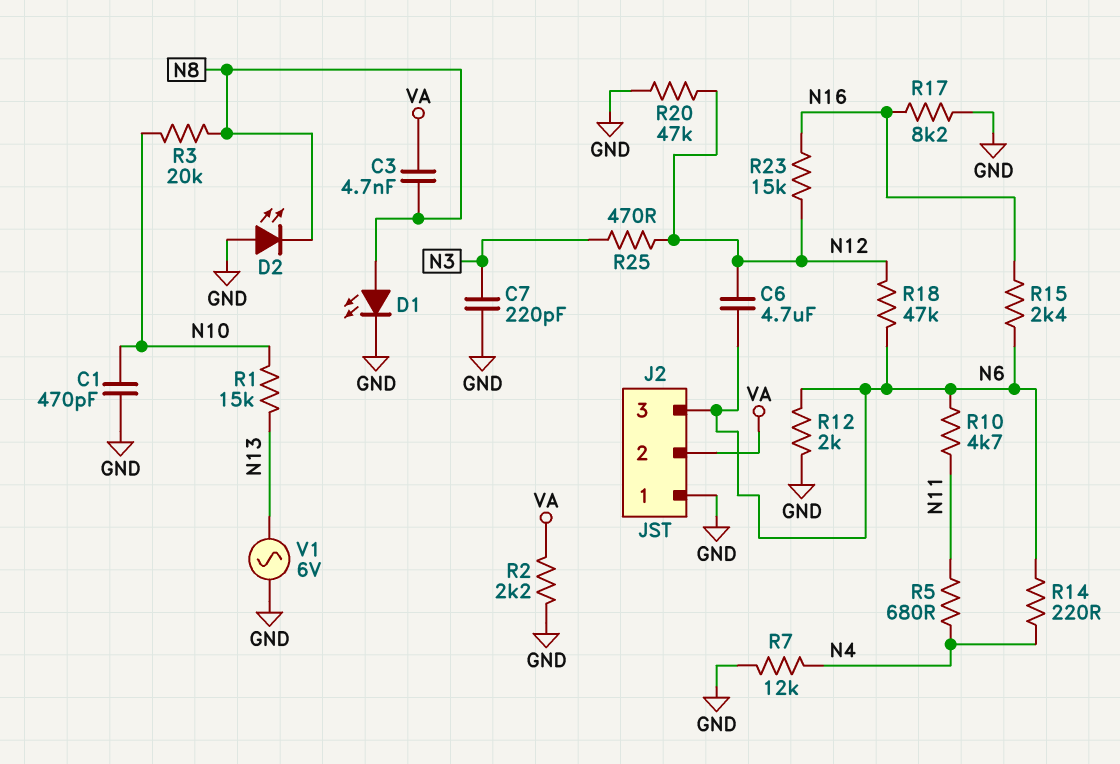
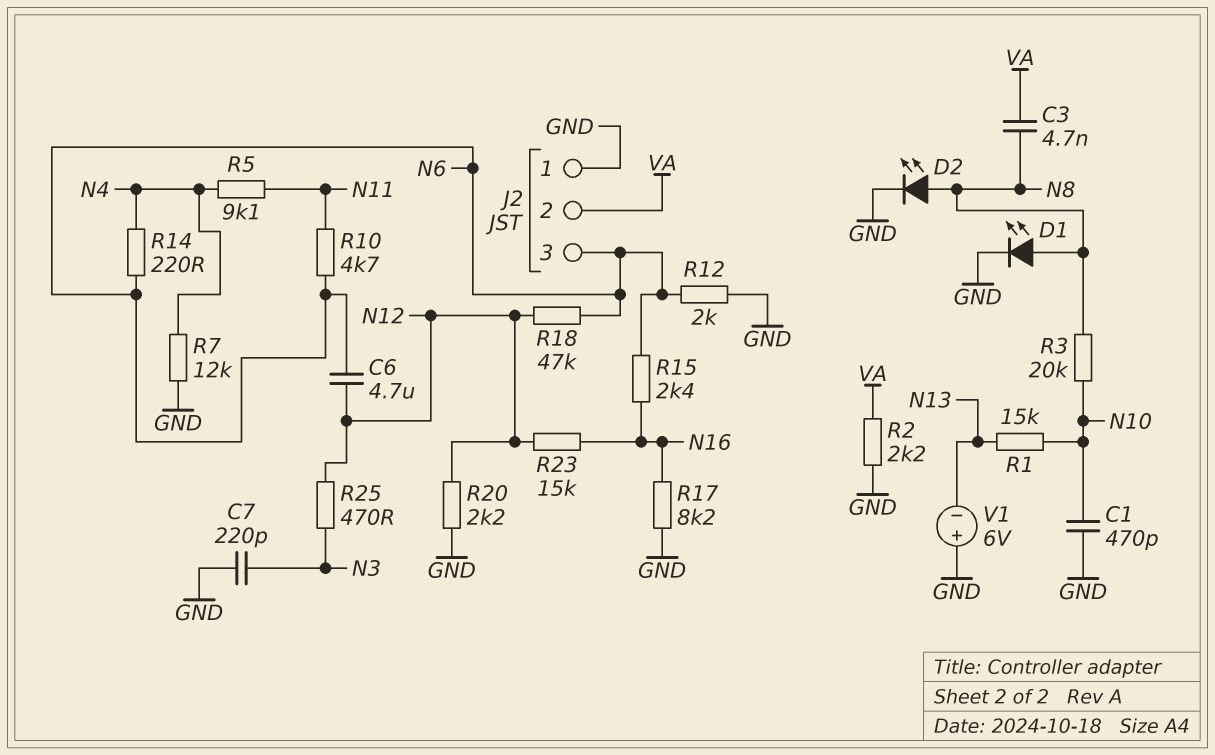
D2: LED (A GND, K N8) -> LED (A N8, K GND)
R5: 680 (N4, N11) -> 9.1k (N4, N11)
R20: 47k (GND, N12) -> 2.2k (GND, N12)
V1: AC 6V (GND, N13) -> 6V (plus GND, minus N13)

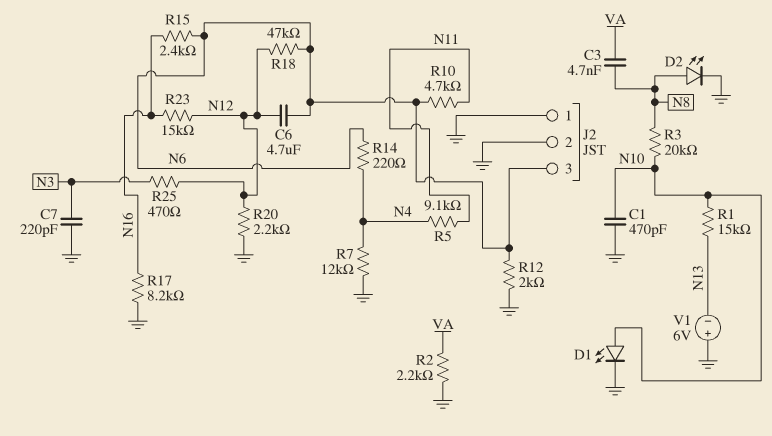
D1: LED (A N8, K GND) -> LED (A N10, K GND)
J2 pin 2: VA -> GND

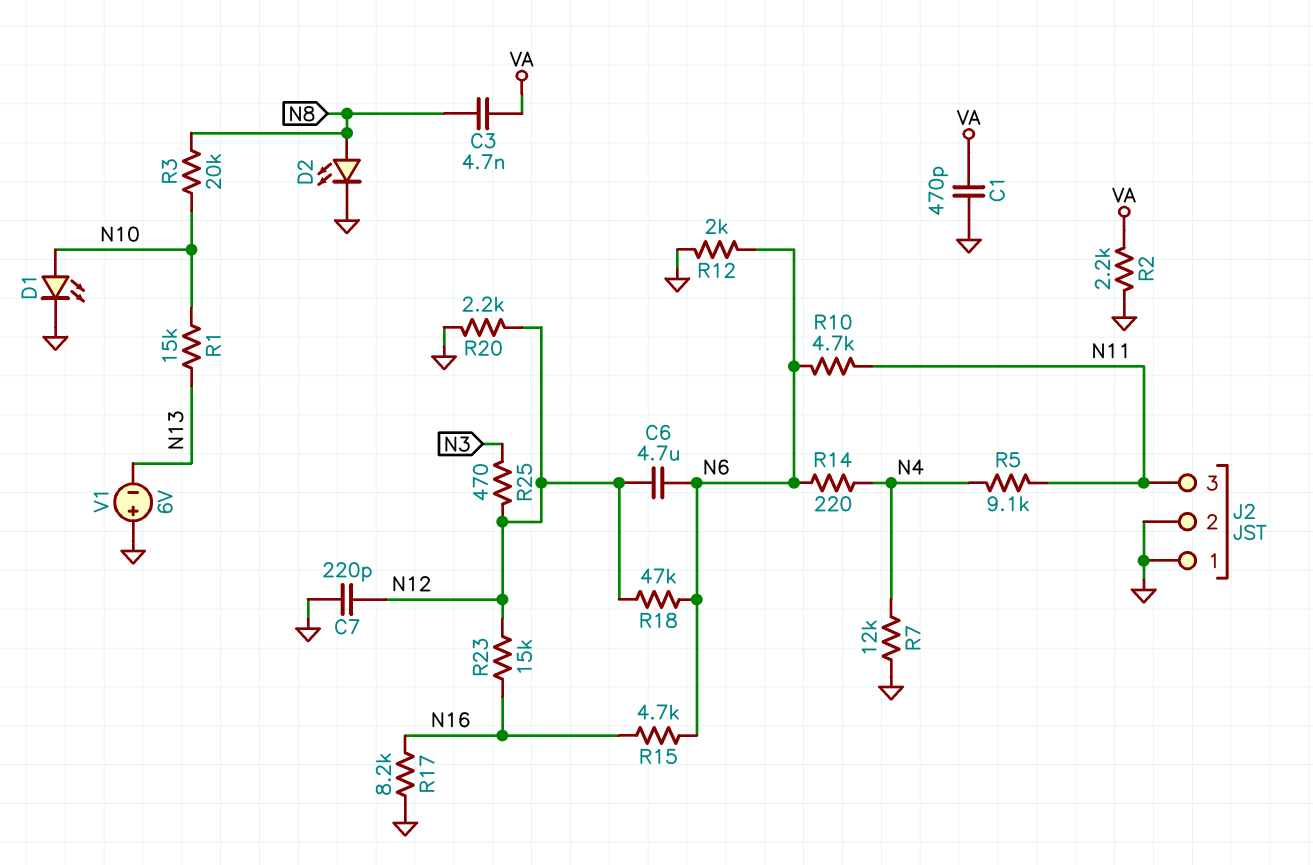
C1: 470pF (GND, N10) -> 470pF (GND, VA)
C7: 220pF (GND, N3) -> 220pF (GND, N12)
J2 pin 3: N6 -> N11
R15: 2.4k (N6, N16) -> 4.7k (N6, N16)

